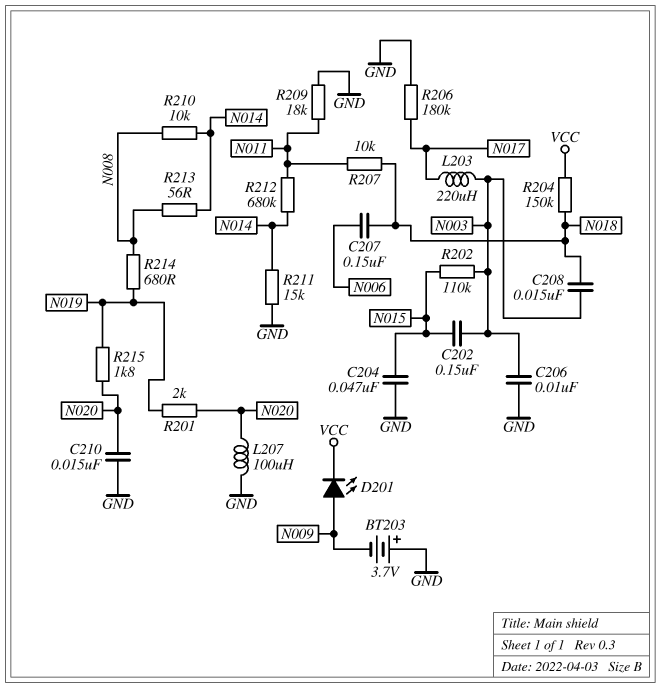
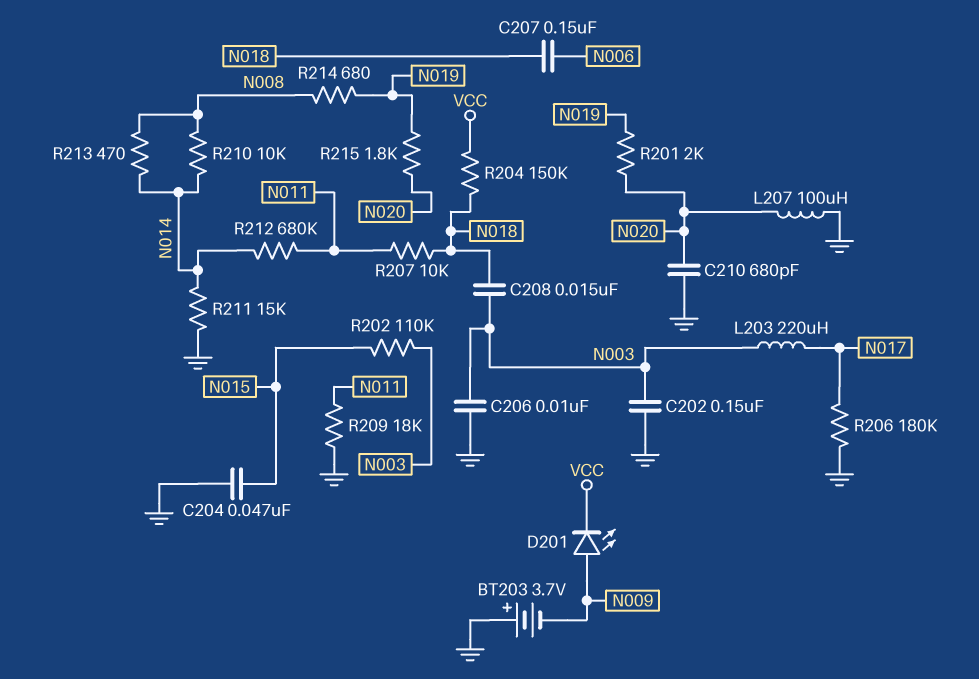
C202: 150nF (N003, N015) -> 150nF (GND, N003)
C210: 15nF (GND, N020) -> 680pF (GND, N020)
R213: 56 (N008, N014) -> 470 (N008, N014)

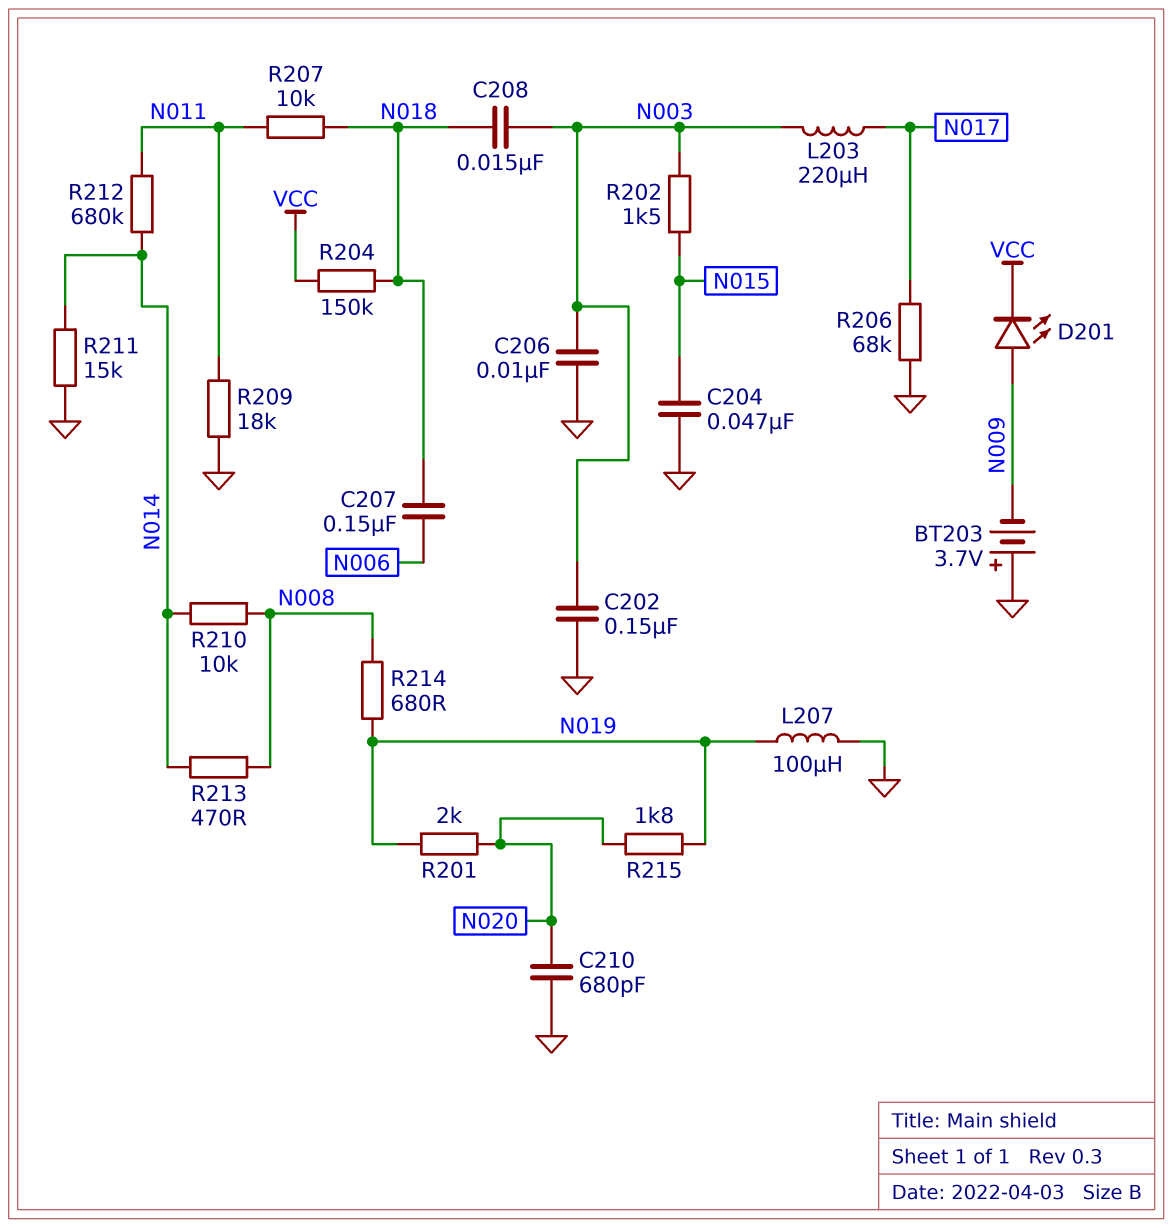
L207: 100uH (GND, N020) -> 100uH (GND, N019)
R202: 110k (N003, N015) -> 1.5k (N003, N015)
R206: 180k (GND, N017) -> 68k (GND, N017)

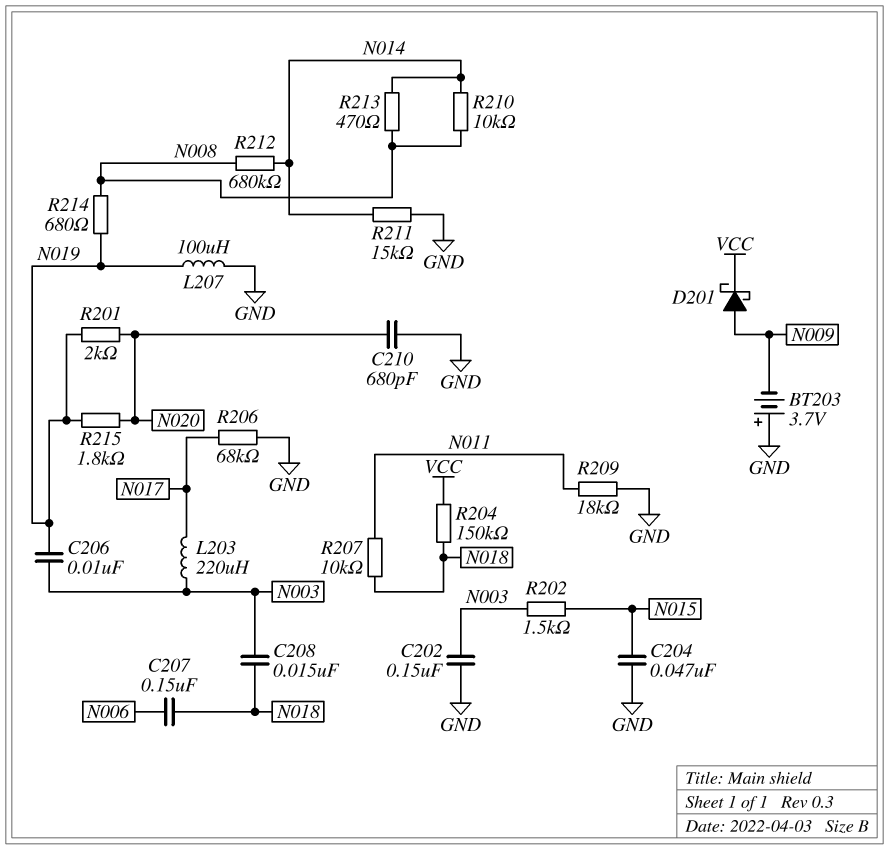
C206: 10nF (GND, N003) -> 10nF (N003, N019)
D201: LED (A N009, K VCC) -> schottky (A N009, K VCC)
R212: 680k (N011, N014) -> 680k (N008, N014)

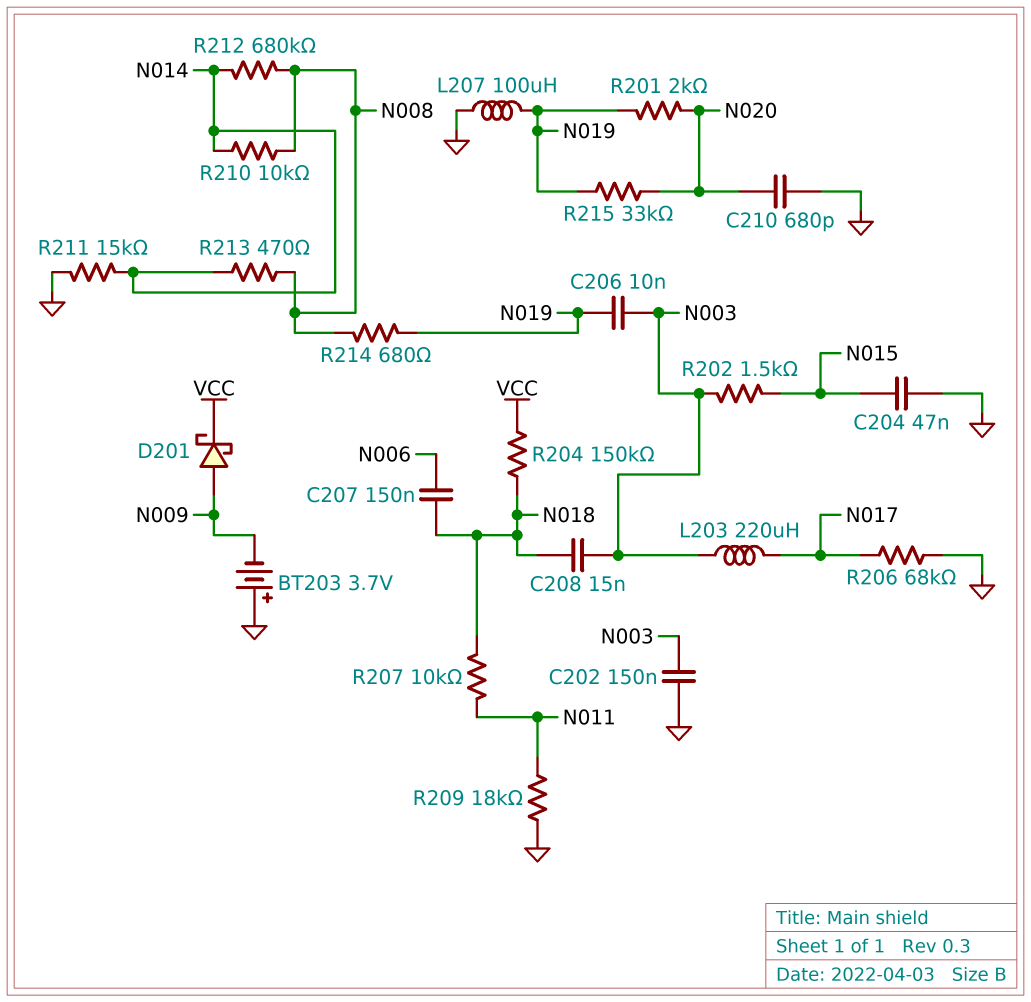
R215: 1.8k (N019, N020) -> 33k (N019, N020)

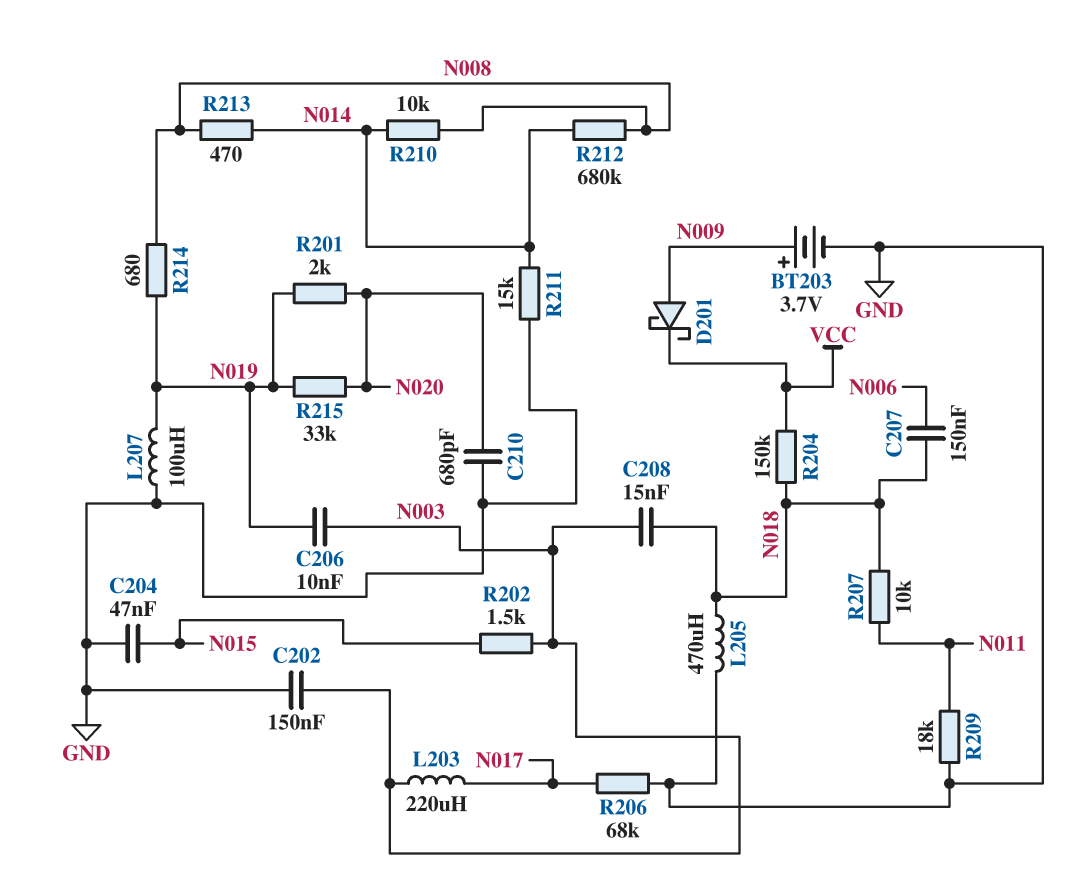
BT203: 3.7V (plus GND, minus N009) -> 3.7V (plus N009, minus GND)
L205: none -> 470uH (GND, N018)

